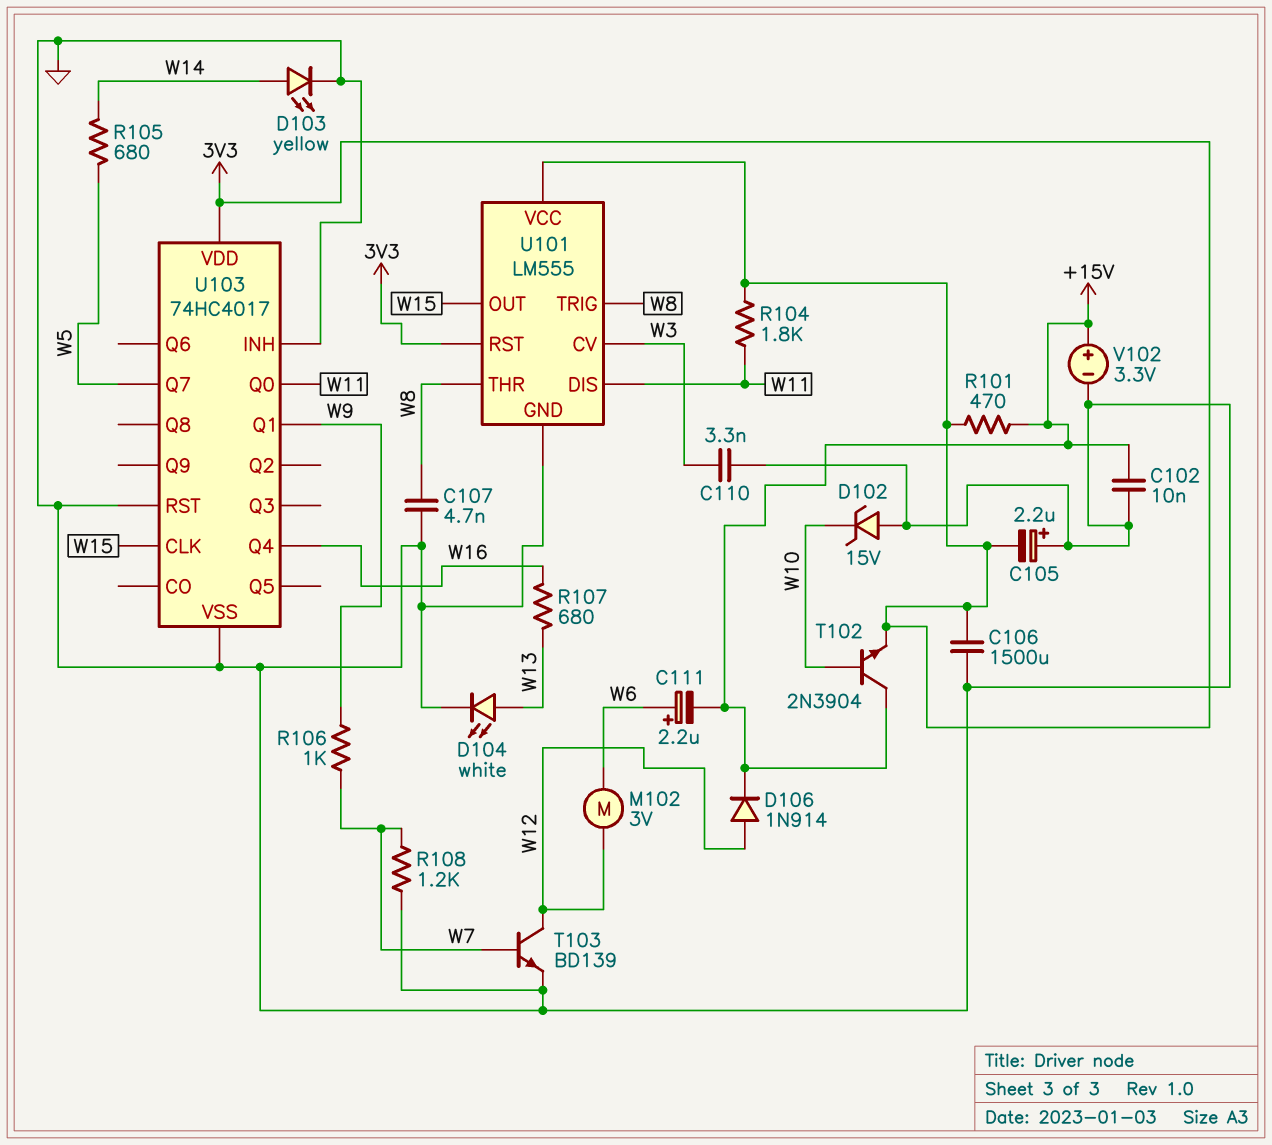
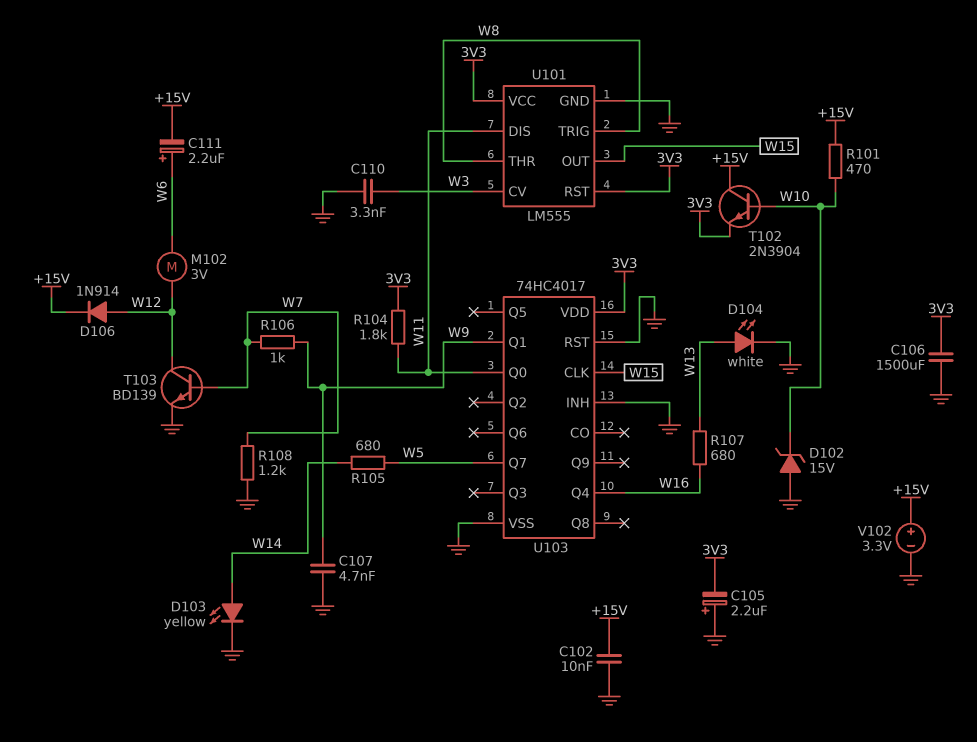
C107: 4.7nF (GND, W8) -> 4.7nF (GND, W9)
R101: 470 (+15V, 3V3) -> 470 (+15V, W10)

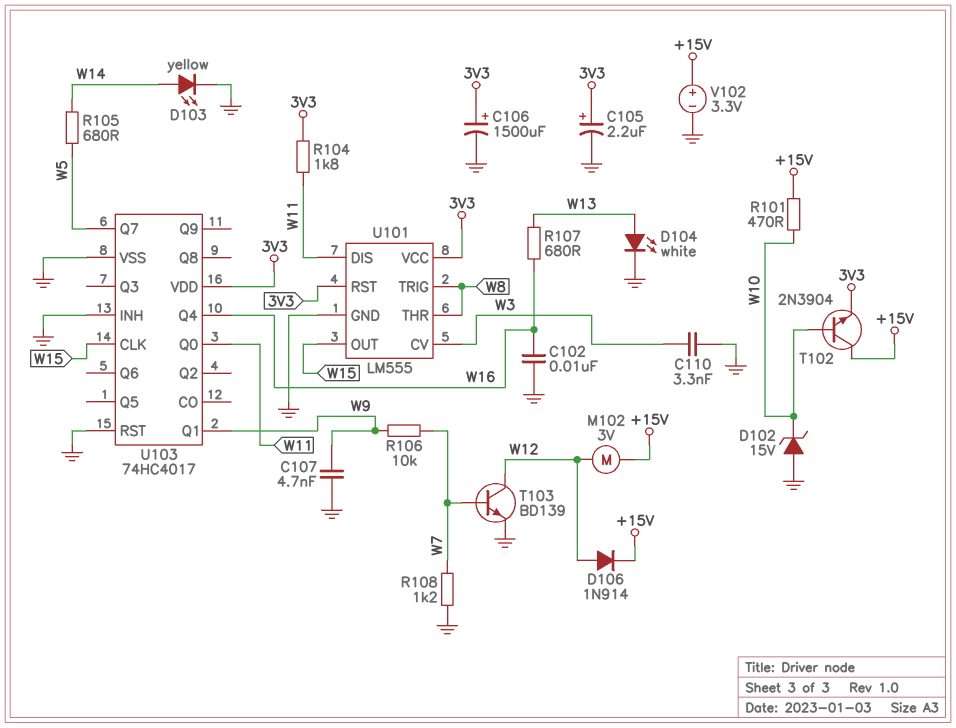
C102: 10nF (+15V, GND) -> 10nF (GND, W16)
C105: 2.2uF (plus GND, minus 3V3) -> 2.2uF (plus 3V3, minus GND)
C106: 1500uF (3V3, GND) -> 1500uF (plus 3V3, minus GND)
C111: 2.2uF (plus W6, minus +15V) -> none
M102: motor 3V (W6, W12) -> motor 3V (+15V, W12)
R106: 1k (W7, W9) -> 10k (W7, W9)

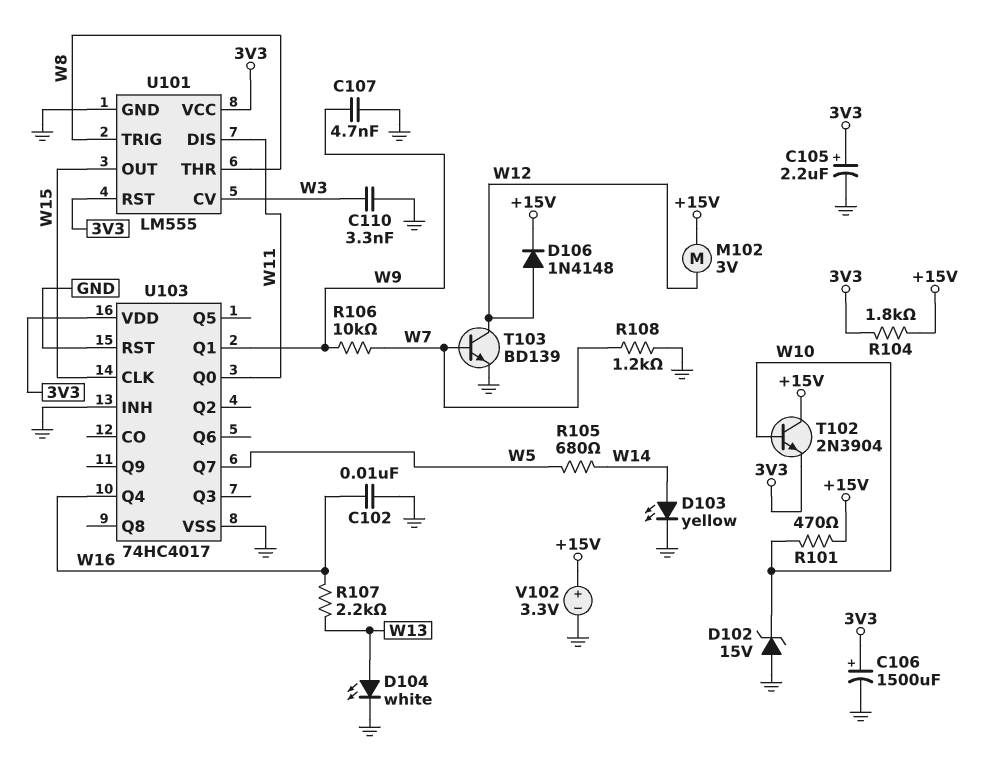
D106: diode 1N914 (A W12, K +15V) -> diode 1N4148 (A W12, K +15V)
R104: 1.8k (3V3, W11) -> 1.8k (+15V, 3V3)
R107: 680 (W13, W16) -> 2.2k (W13, W16)

